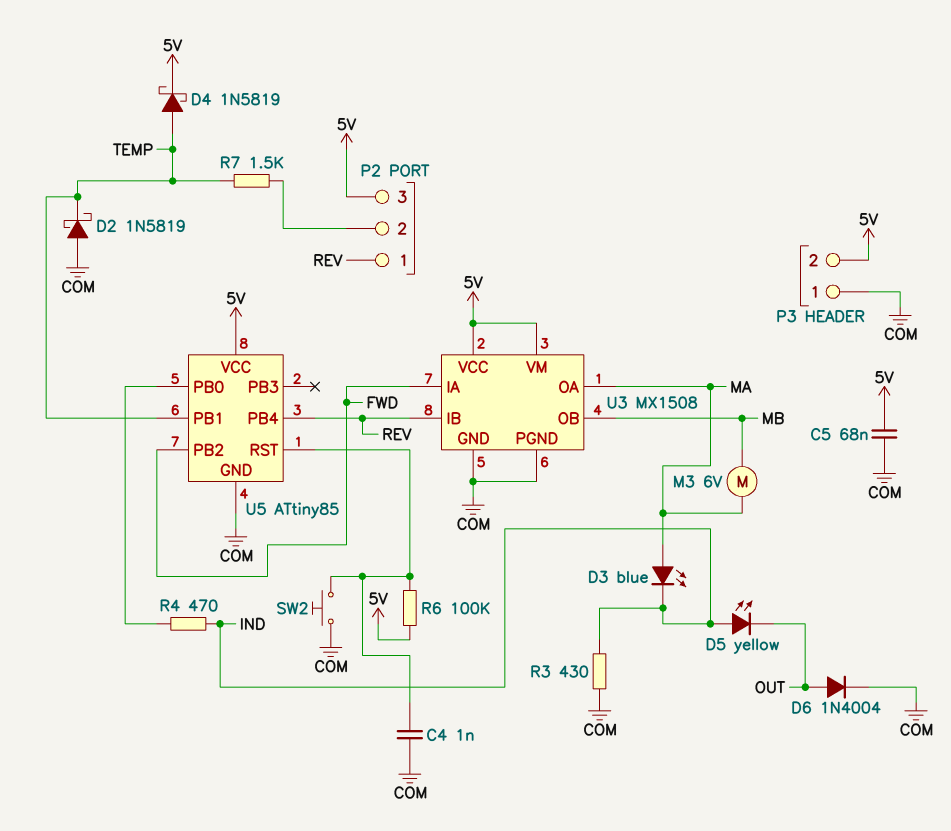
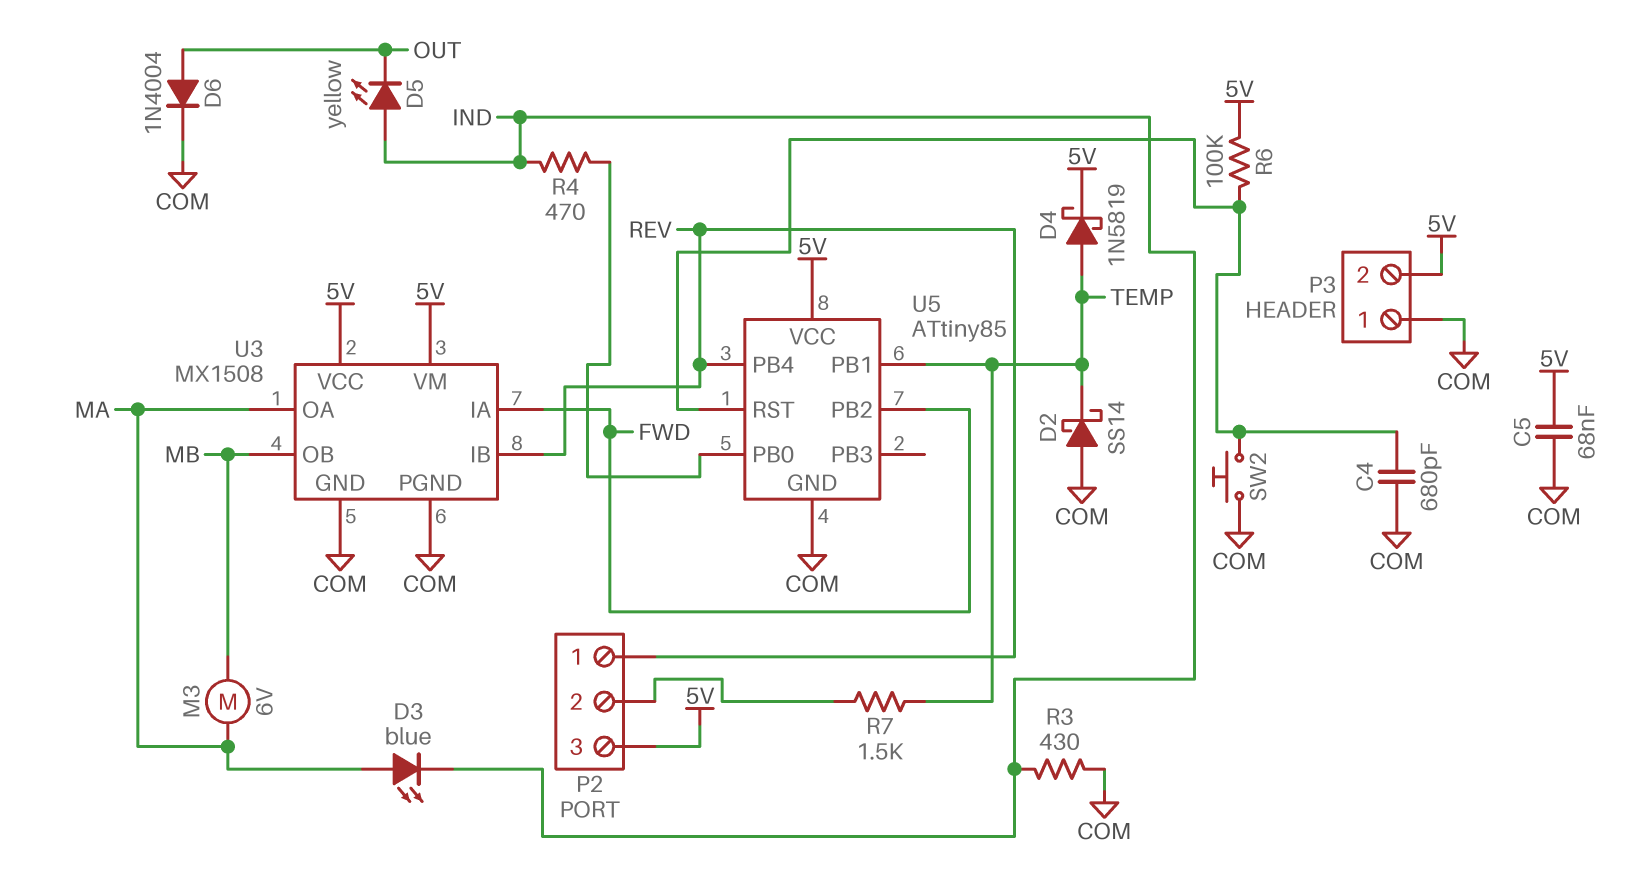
C4: 1nF (COM, U5/RST) -> 680pF (COM, U5/RST)
D2: schottky 1N5819 (A COM, K TEMP) -> schottky SS14 (A COM, K TEMP)

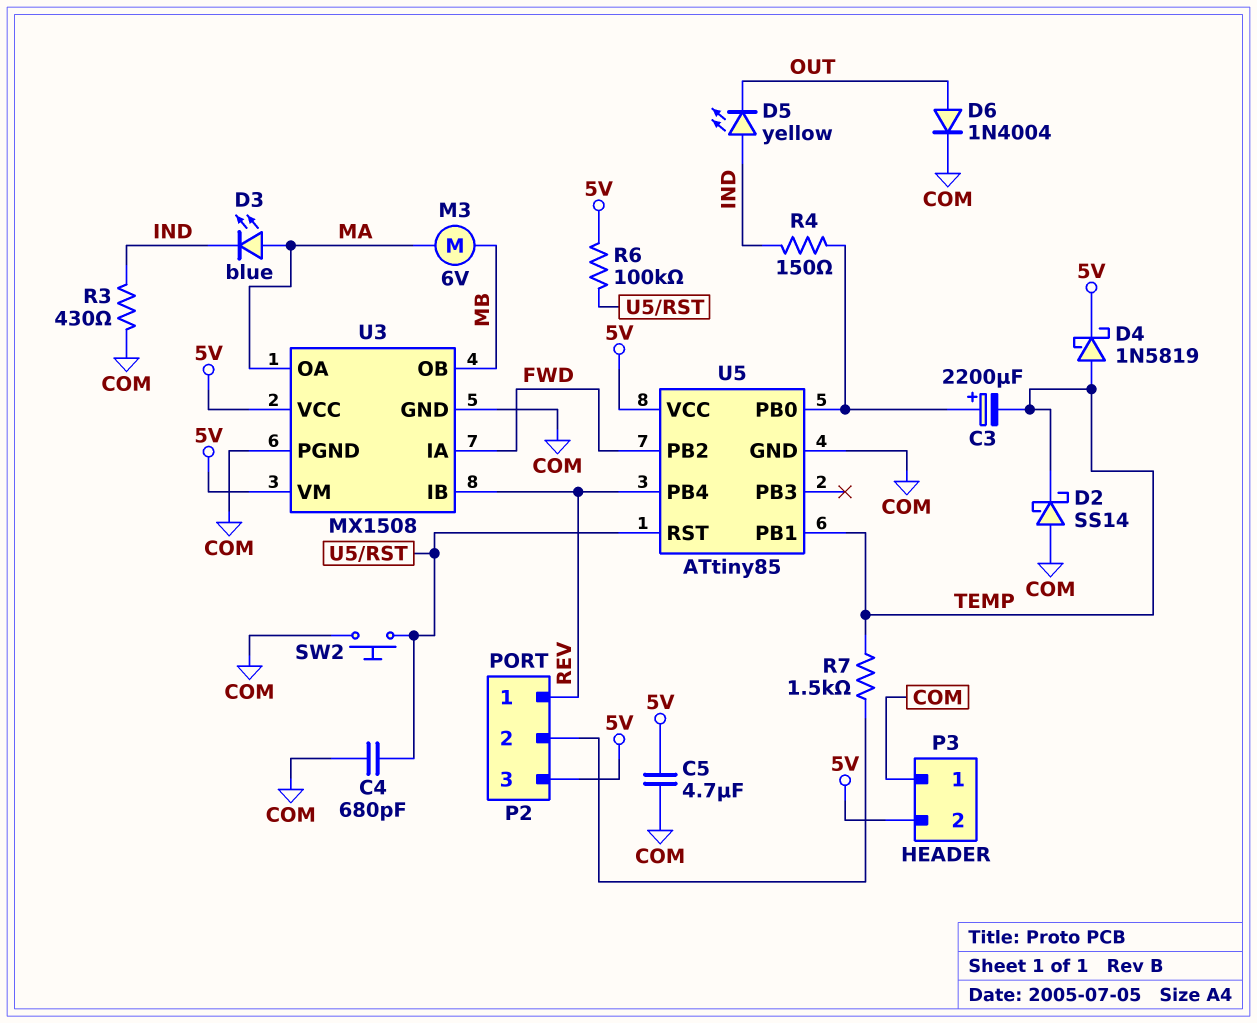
C3: none -> 2200uF (plus U5/PB0, minus TEMP)
C5: 68nF (5V, COM) -> 4.7uF (5V, COM)
R4: 470 (IND, U5/PB0) -> 150 (IND, U5/PB0)

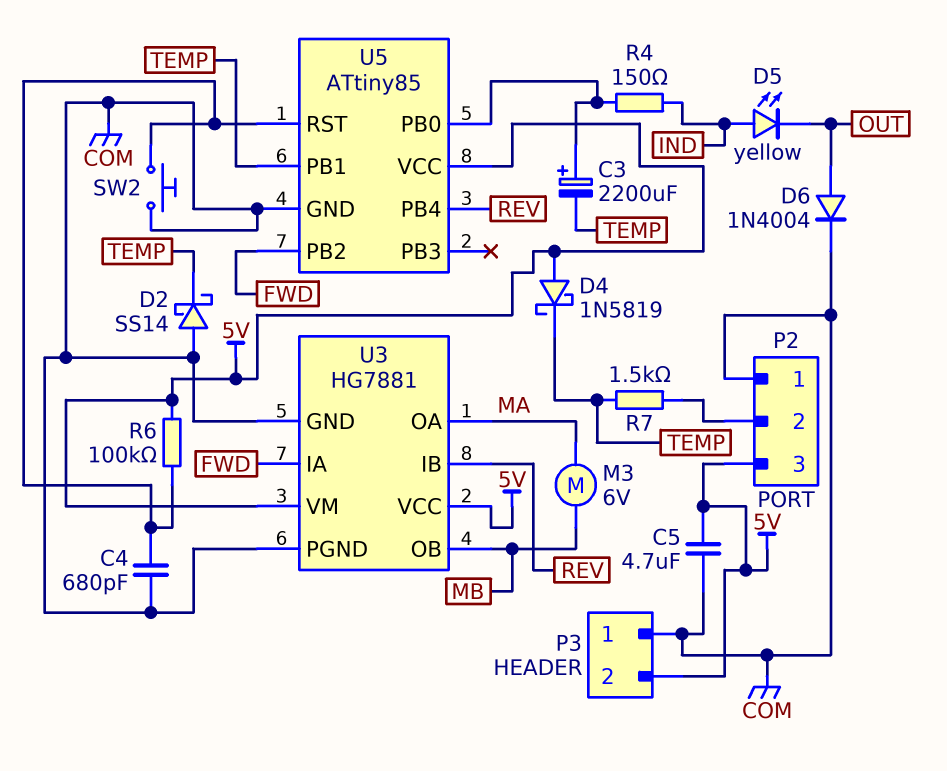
D3: LED blue (A MA, K IND) -> none
D4: schottky 1N5819 (A TEMP, K 5V) -> schottky 1N5819 (A 5V, K TEMP)
P2 pin 1: REV -> COM
R3: 430 (COM, IND) -> none
U3: MX1508 -> HG7881

